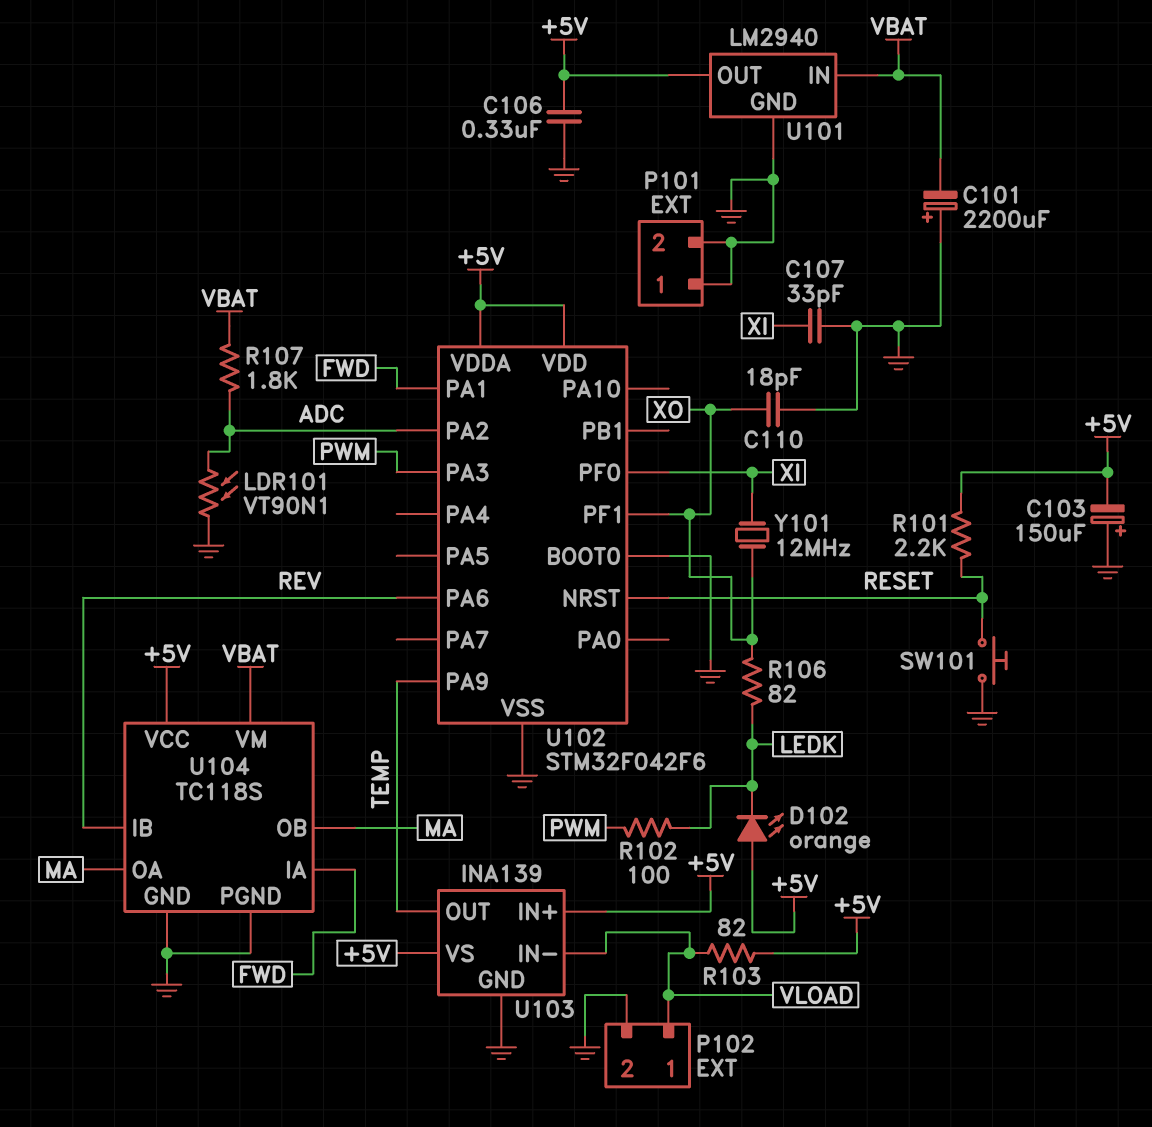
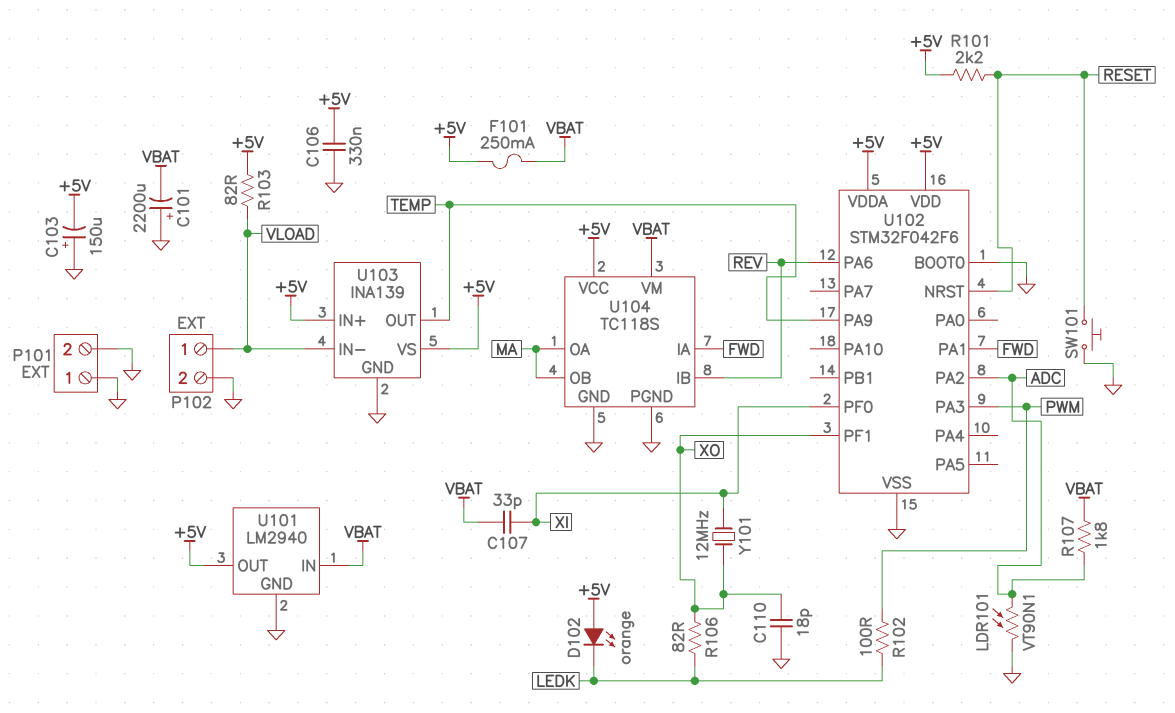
C107: 33pF (GND, XI) -> 33pF (VBAT, XI)
F101: none -> 250mA (+5V, VBAT)

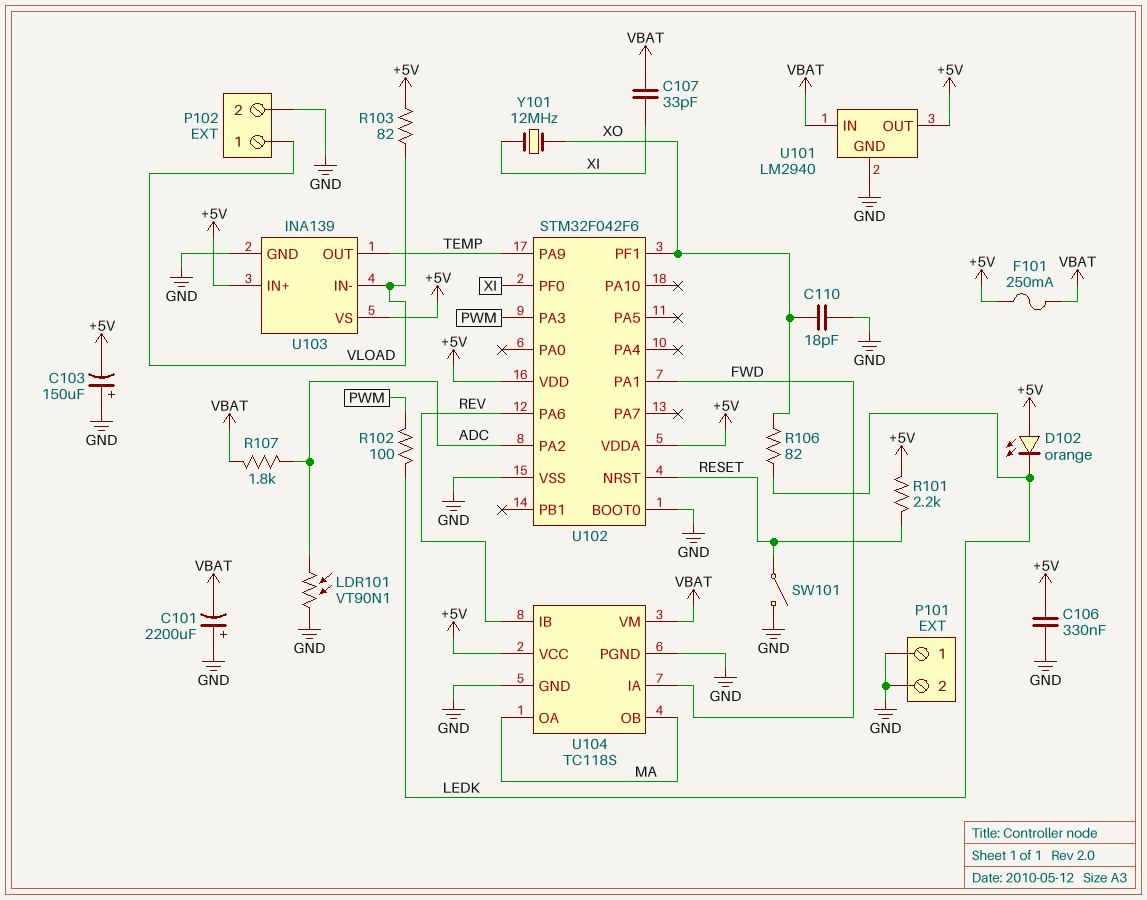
SW101: button (GND, RESET) -> switch (GND, RESET)

